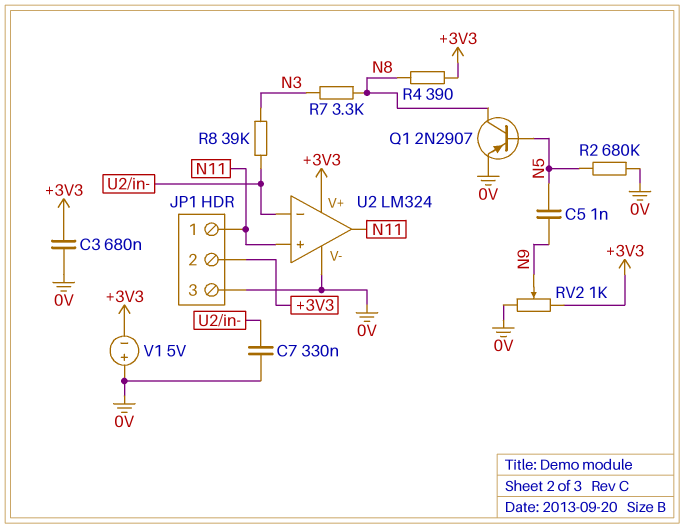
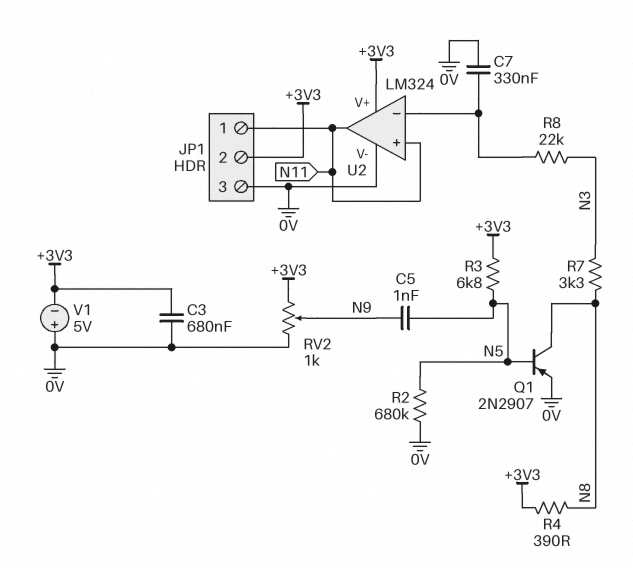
R3: none -> 6.8k (+3V3, N5)
R8: 39k (N3, U2/in-) -> 22k (N3, U2/in-)

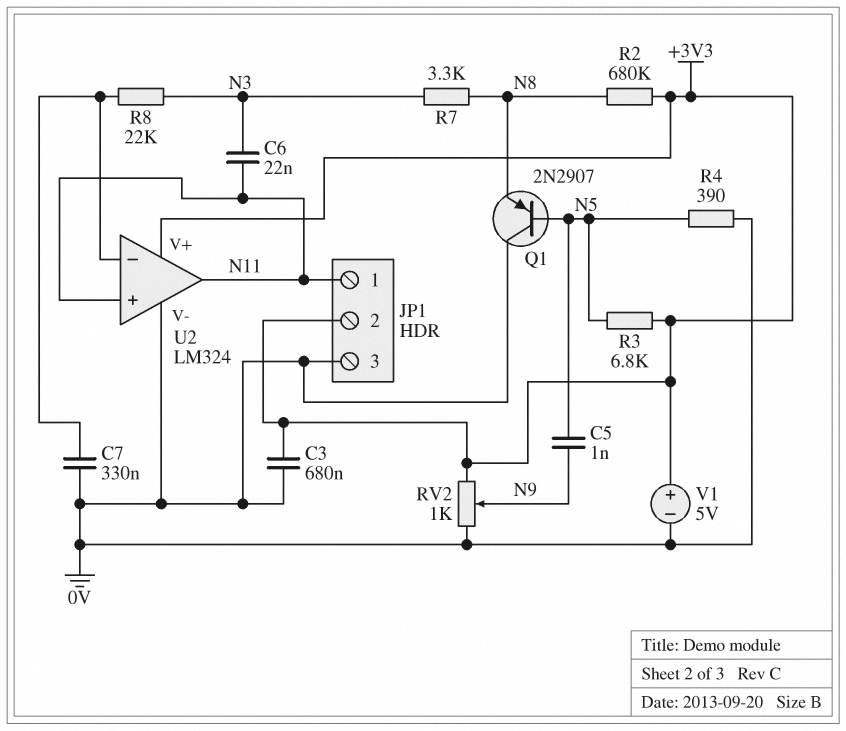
C6: none -> 22nF (N3, N11)
Q1: PNP 2N2907 (B N5, C N8, E 0V) -> PNP 2N2907 (B N5, C 0V, E N8)
R2: 680k (0V, N5) -> 680k (+3V3, N8)
R4: 390 (+3V3, N8) -> 390 (0V, N5)
V1: 5V (plus 0V, minus +3V3) -> 5V (plus +3V3, minus 0V)

